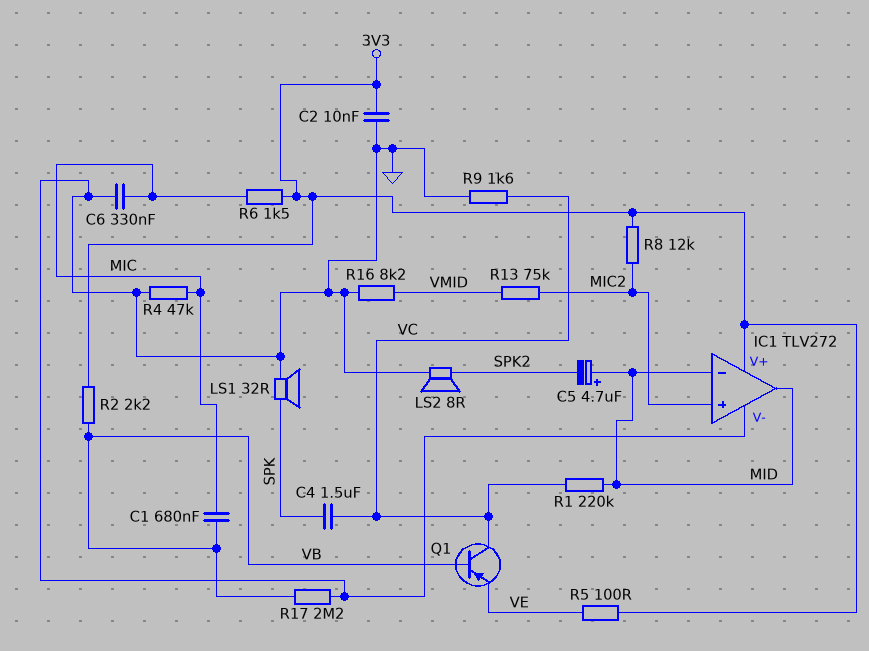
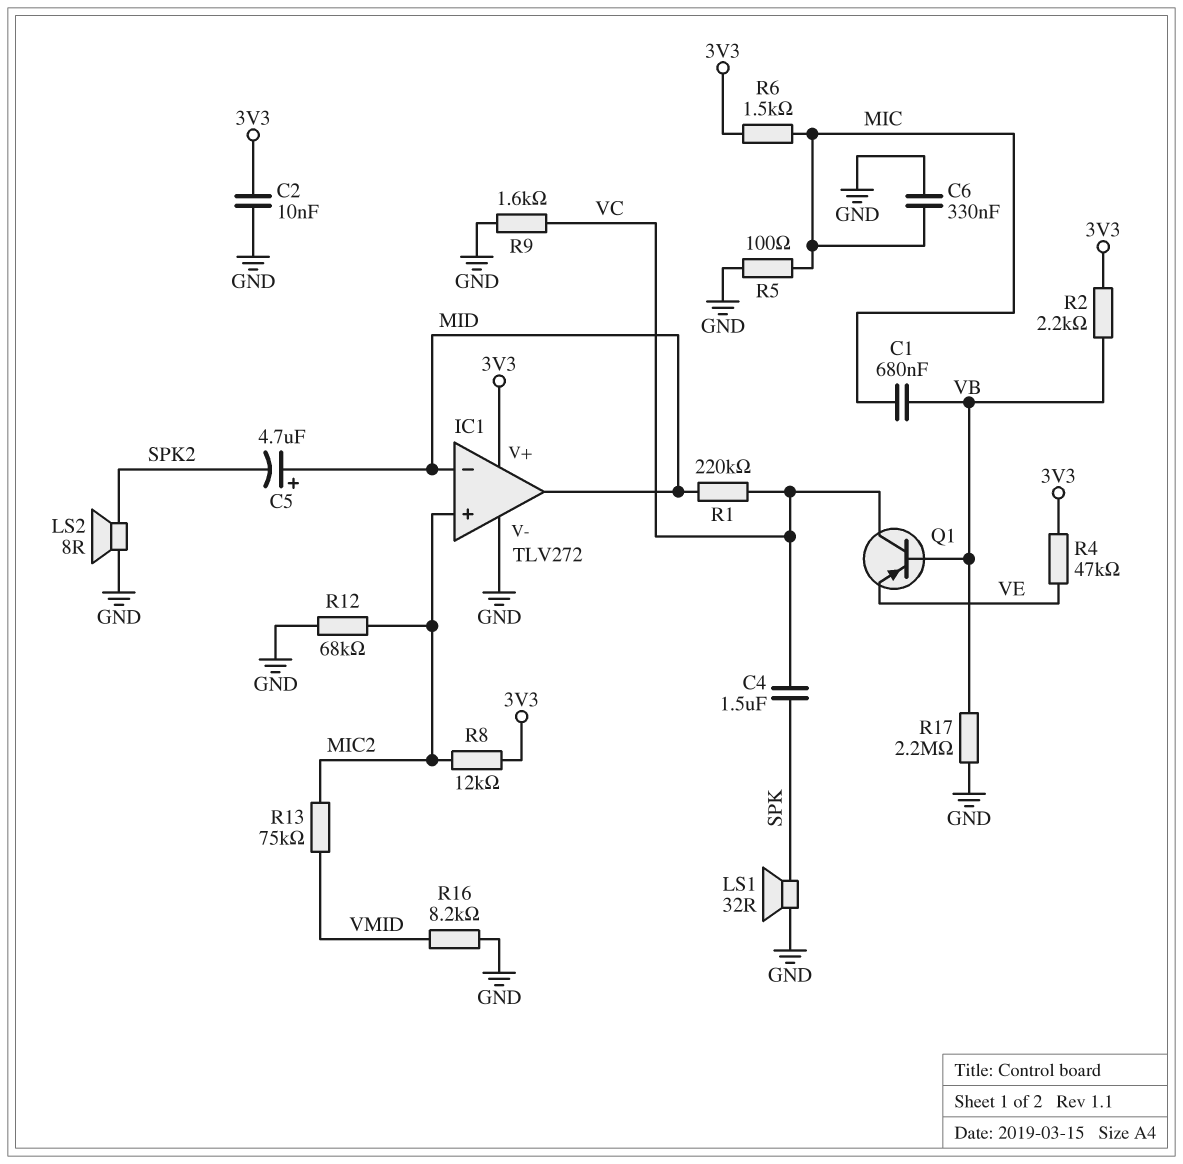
R4: 47k (GND, MIC) -> 47k (3V3, VE)
R5: 100 (3V3, VE) -> 100 (GND, MIC)
R12: none -> 68k (GND, MIC2)

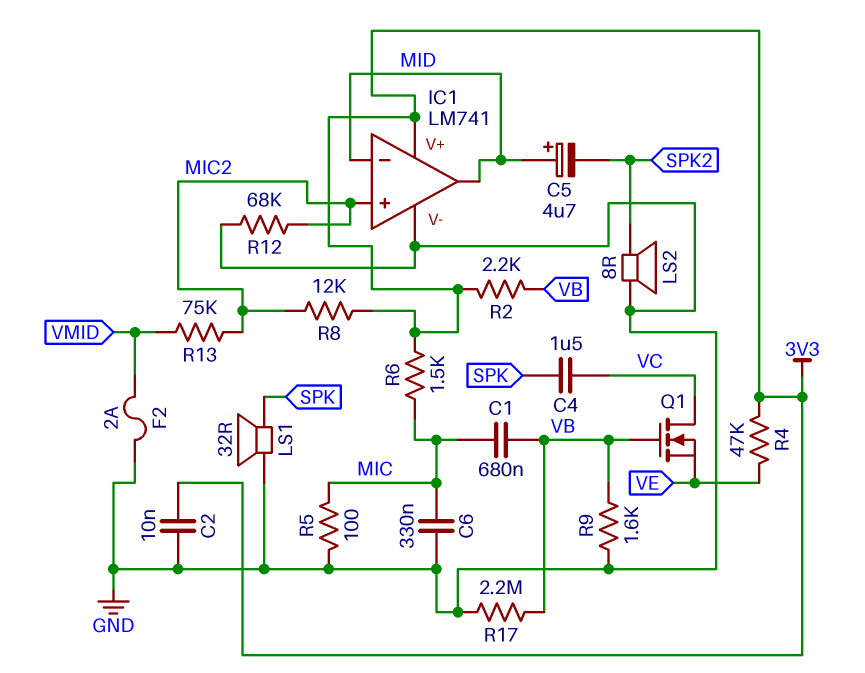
F2: none -> 2A (GND, VMID)
IC1: TLV272 -> LM741
Q1: PNP (B VB, C VC, E VE) -> NMOS (G VB, D VC, S VE)
R1: 220k (MID, VC) -> none
R9: 1.6k (GND, VC) -> 1.6k (GND, VB)
R16: 8.2k (GND, VMID) -> none

